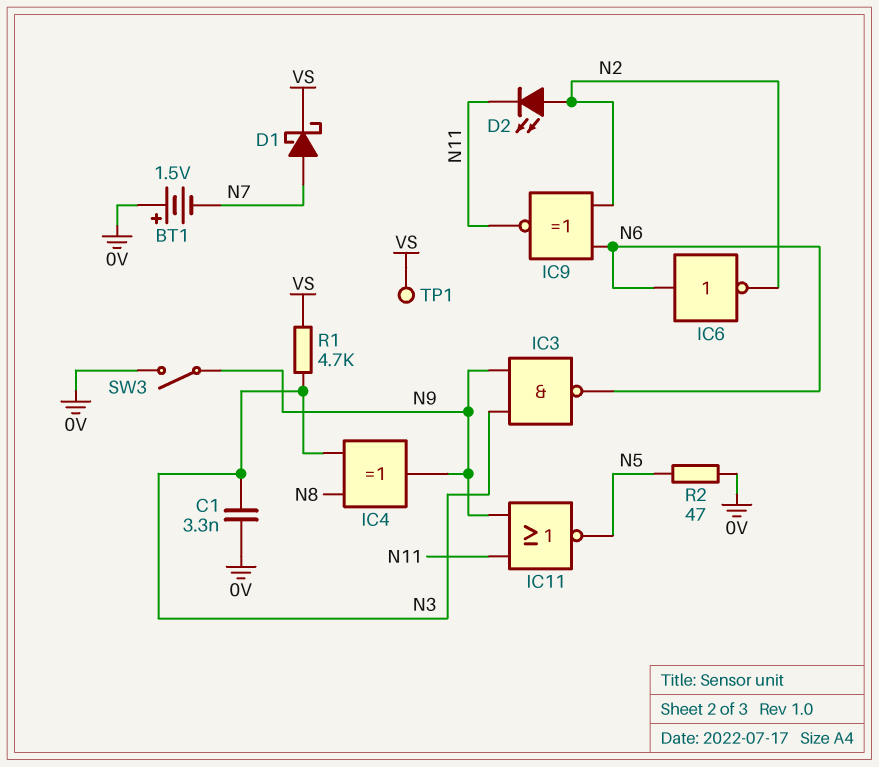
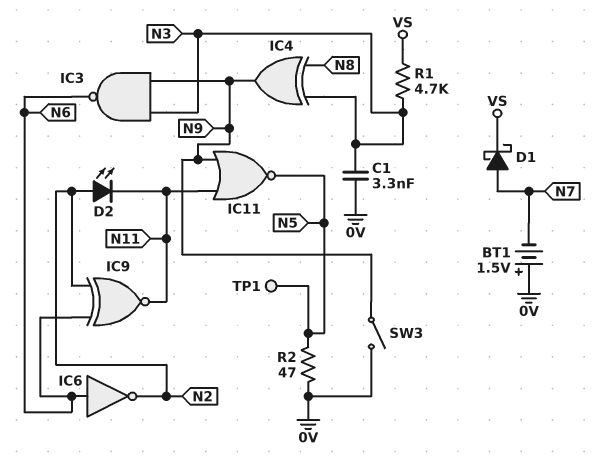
TP1: test point (VS) -> test point (N5)

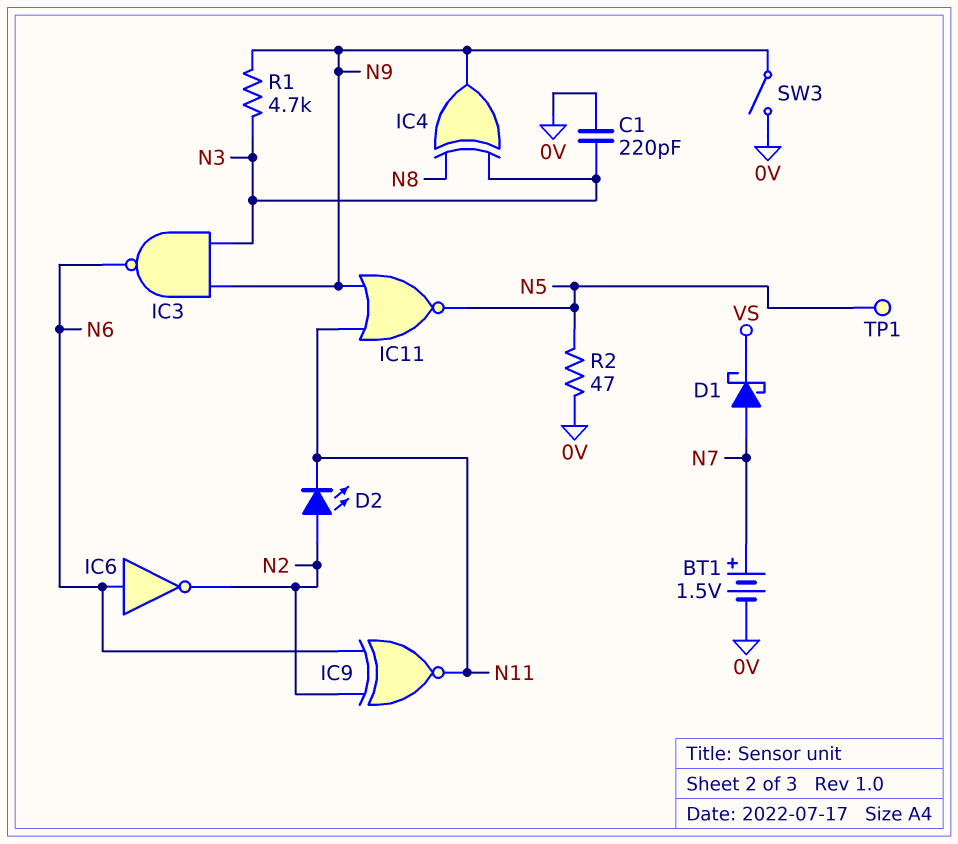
BT1: 1.5V (plus 0V, minus N7) -> 1.5V (plus N7, minus 0V)
C1: 3.3nF (0V, N3) -> 220pF (0V, N3)
R1: 4.7k (N3, VS) -> 4.7k (N3, N9)

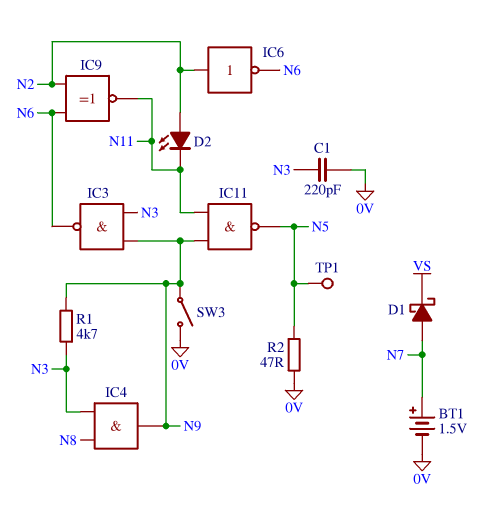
IC4: XOR (in N3, in N8, out N9) -> AND (in N3, in N8, out N9)
IC6: NOT (in N6, out N2) -> NOT (in N2, out N6)
IC11: NOR (in N9, in N11, out N5) -> NAND (in N9, in N11, out N5)

